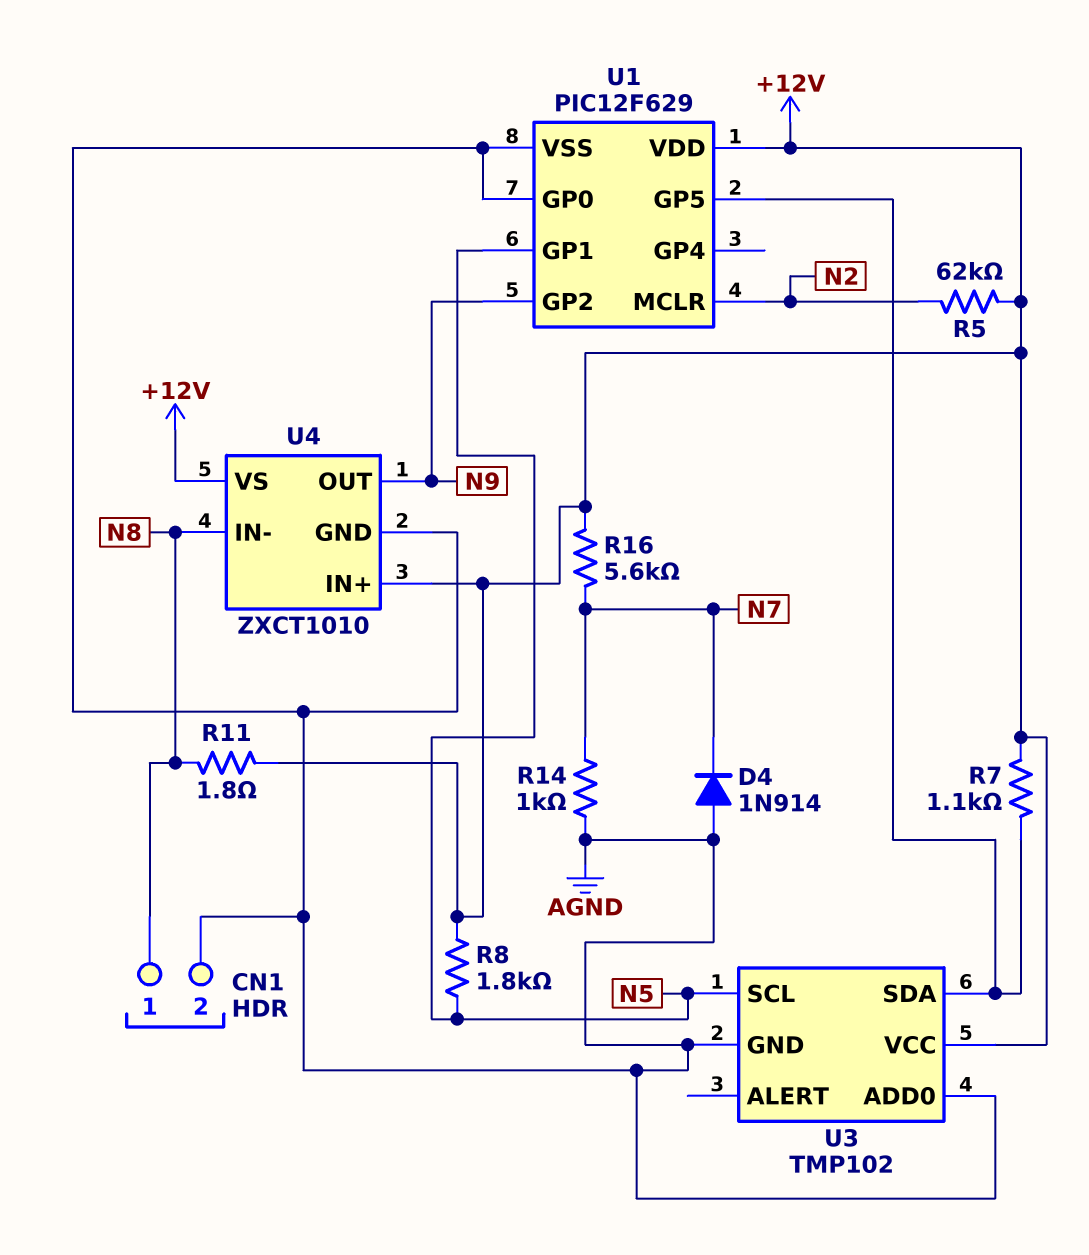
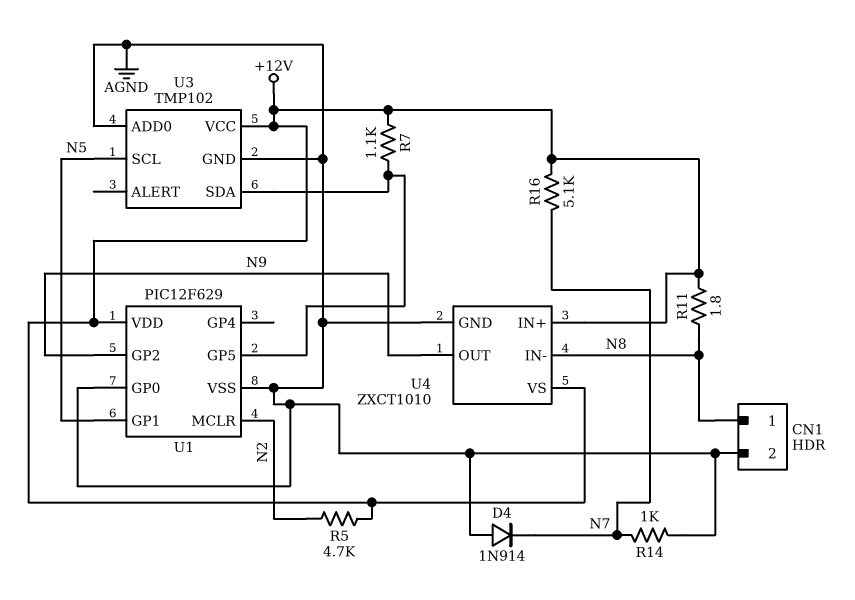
R5: 62k (+12V, N2) -> 4.7k (+12V, N2)
R8: 1.8k (+12V, N5) -> none
R16: 5.6k (+12V, N7) -> 5.1k (+12V, N7)

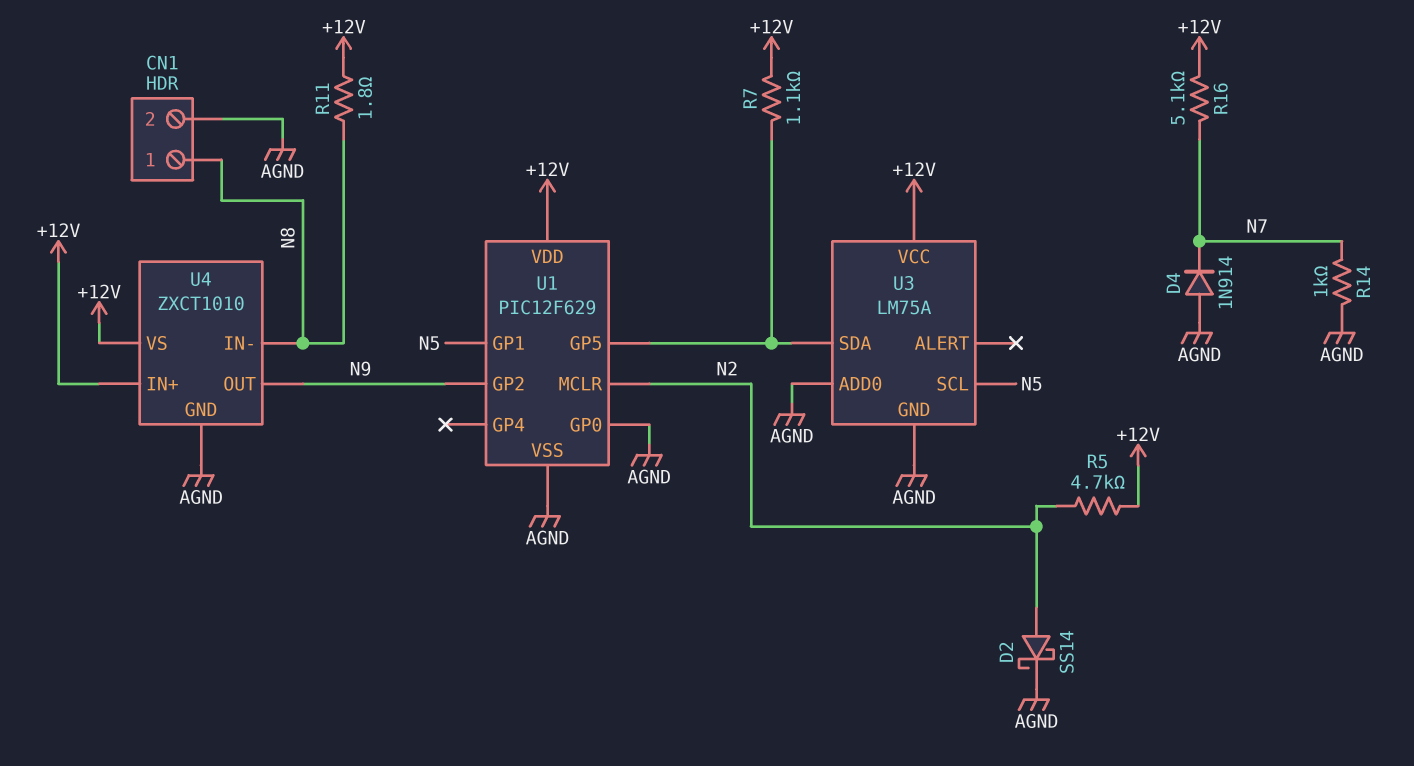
D2: none -> schottky SS14 (A N2, K AGND)
U3: TMP102 -> LM75A

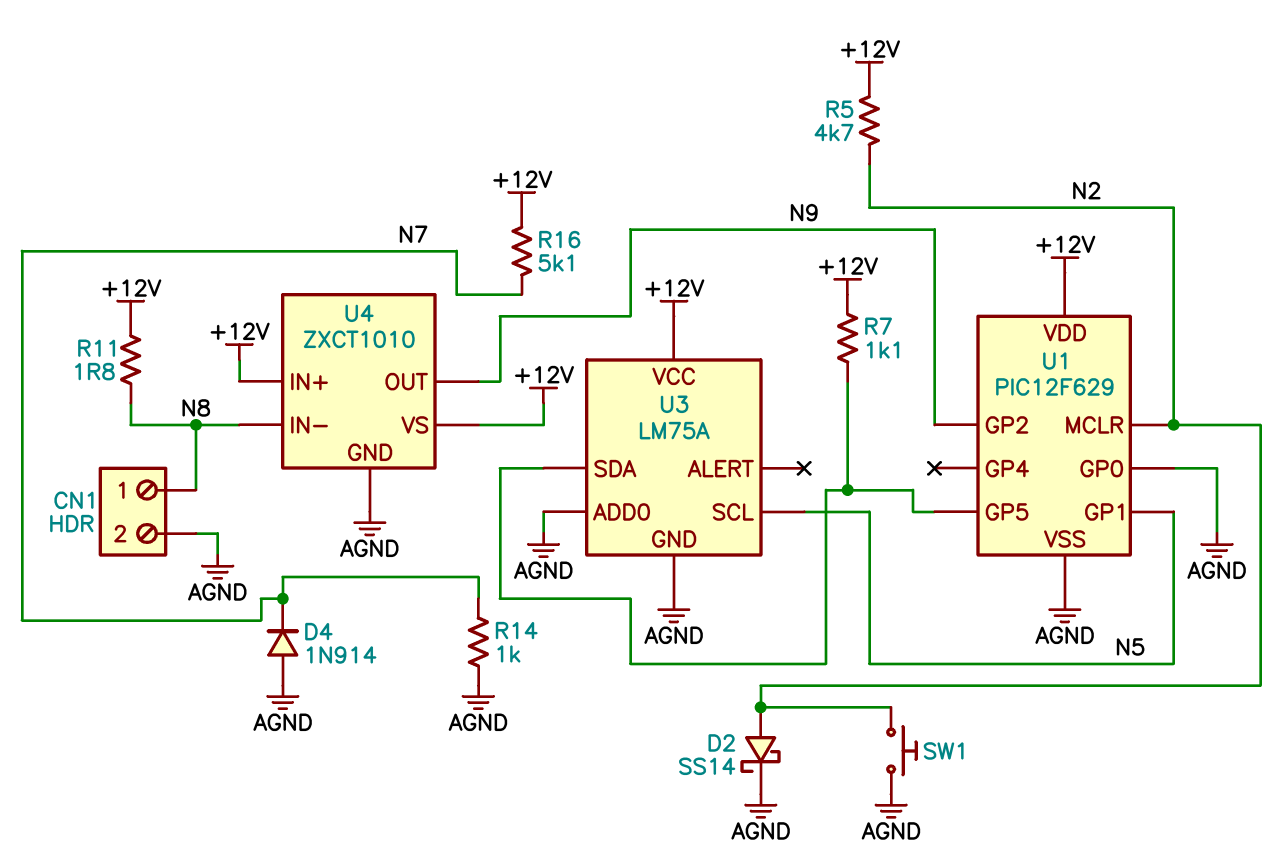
SW1: none -> button (AGND, N2)

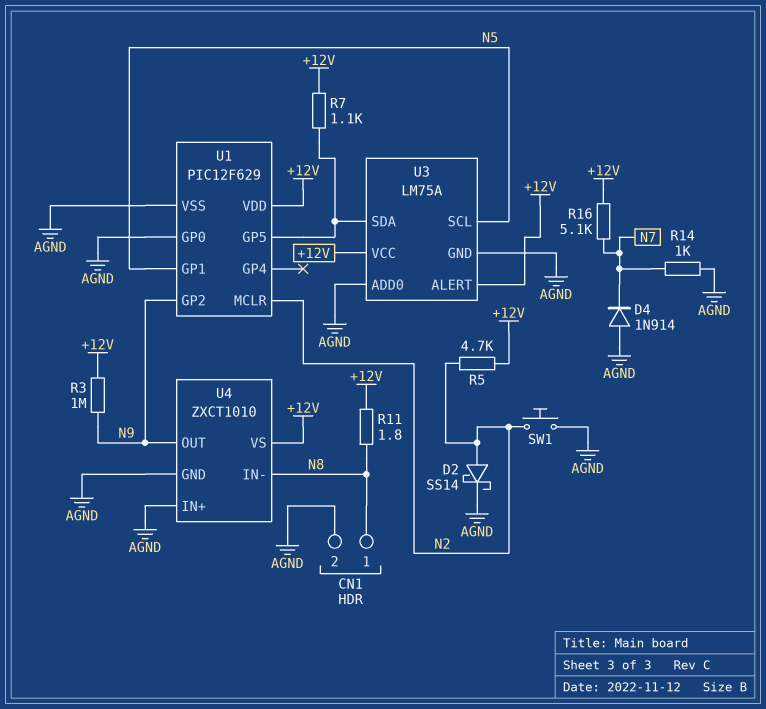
R3: none -> 1M (+12V, N9)
U3 pin ALERT: none -> +12V
U4 pin IN+: +12V -> AGND

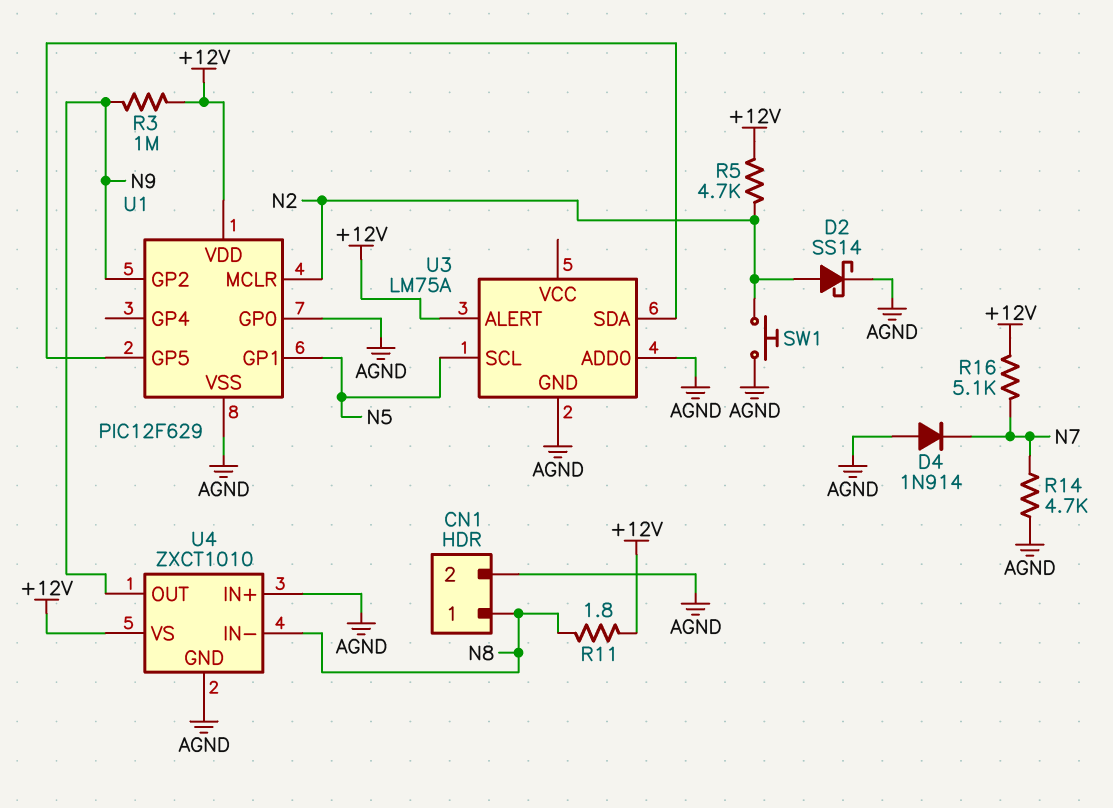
R7: 1.1k (+12V, U1/GP5) -> none
R14: 1k (AGND, N7) -> 4.7k (AGND, N7)
U3 pin VCC: +12V -> none

